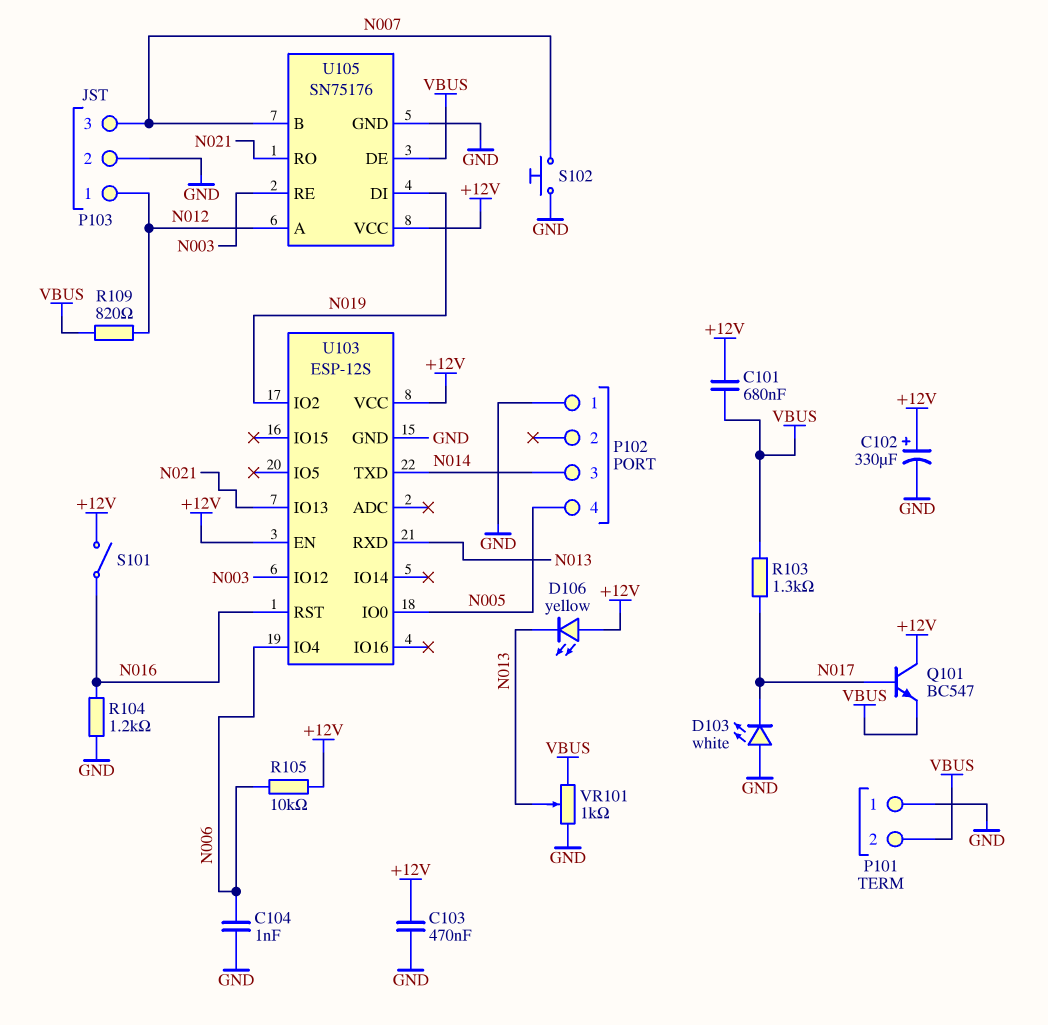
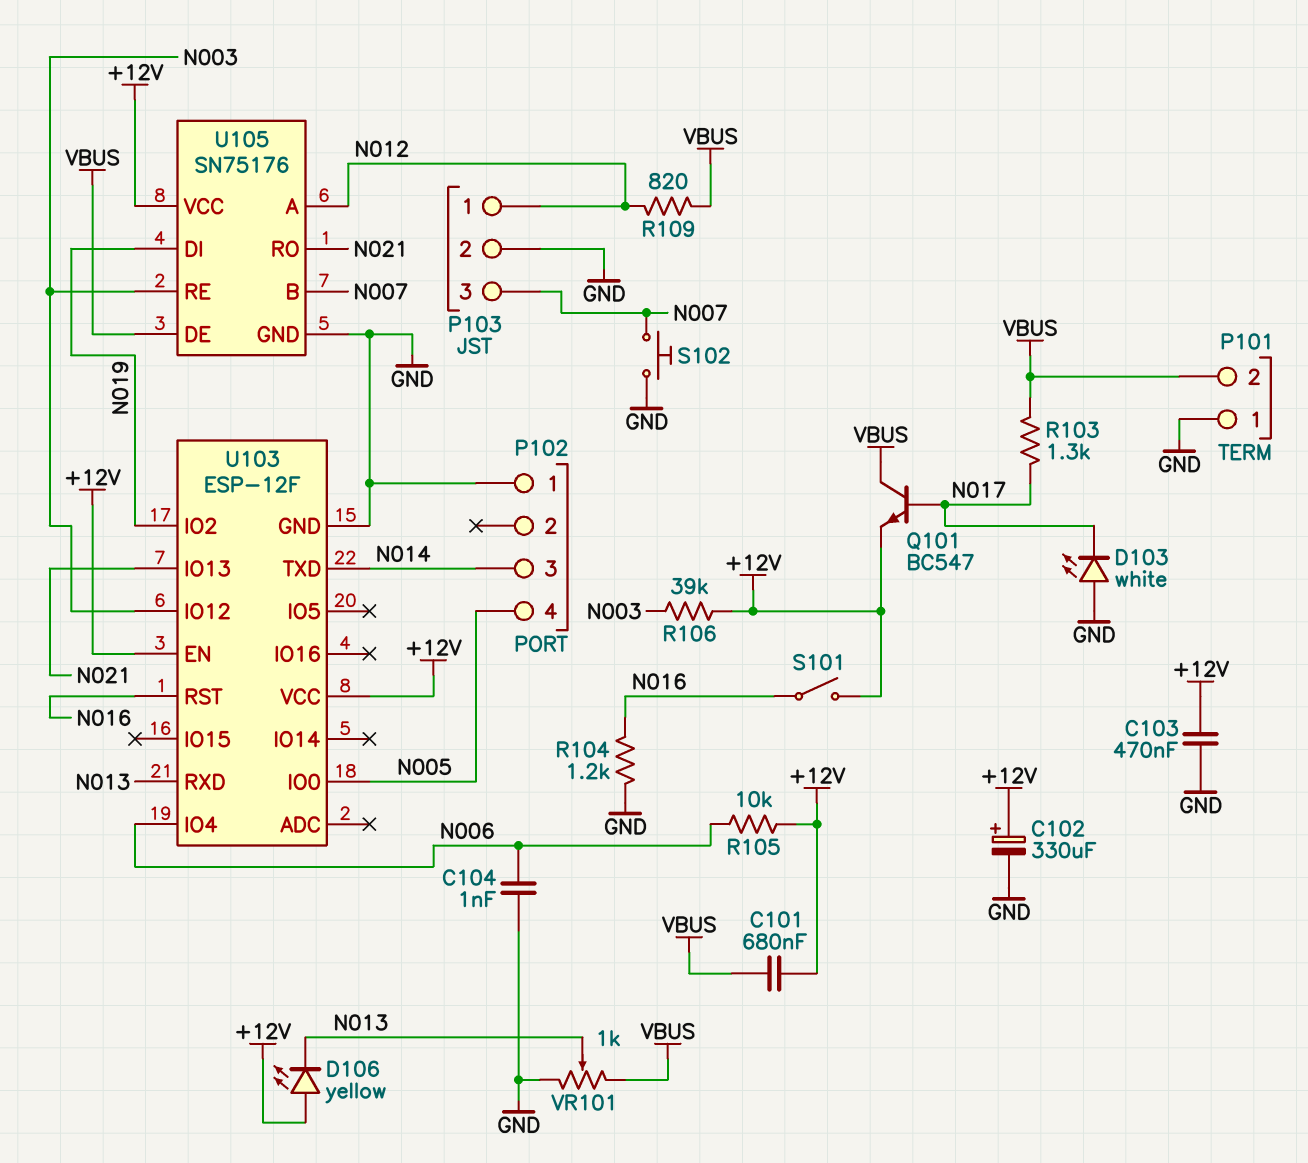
Q101: NPN BC547 (B N017, C +12V, E VBUS) -> NPN BC547 (B N017, C VBUS, E +12V)
R106: none -> 39k (+12V, N003)
U103: ESP-12S -> ESP-12F

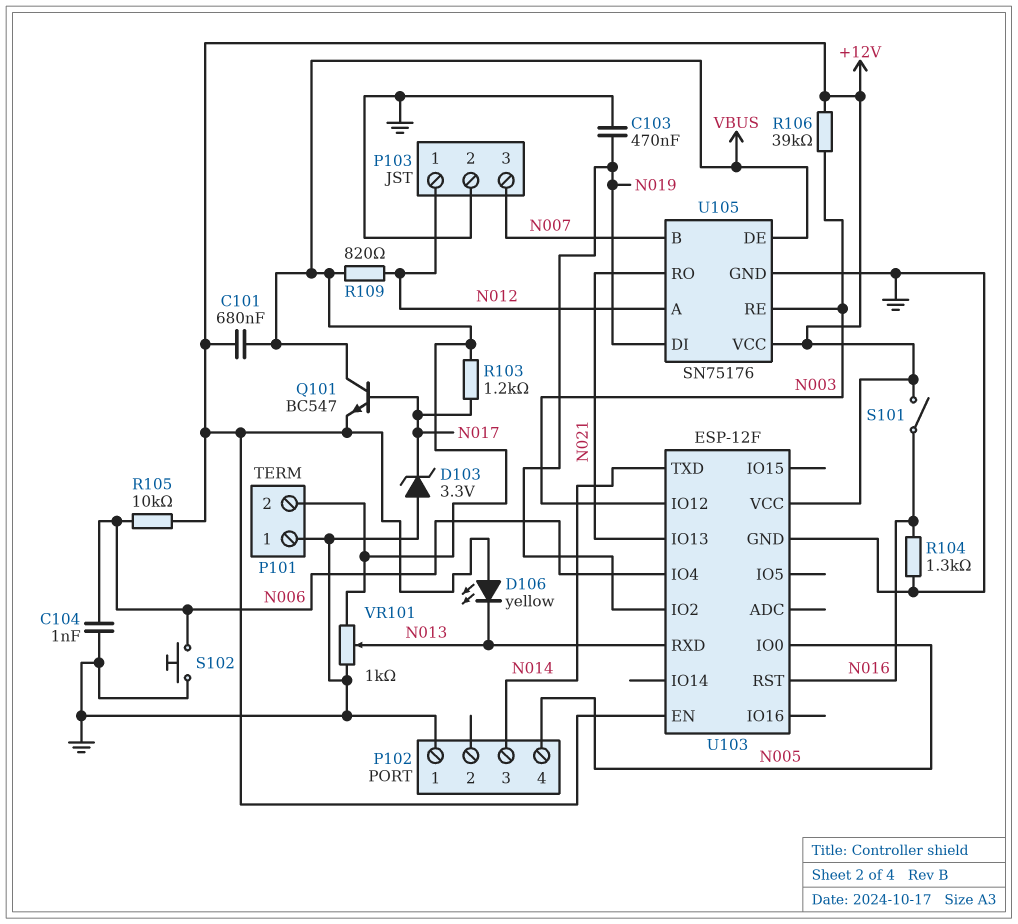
C102: 330uF (plus +12V, minus GND) -> none
C103: 470nF (+12V, GND) -> 470nF (GND, N019)
D103: LED white (A GND, K N017) -> zener 3.3V (A GND, K N017)
R103: 1.3k (N017, VBUS) -> 1.2k (N017, VBUS)
R104: 1.2k (GND, N016) -> 1.3k (GND, N016)
S102: button (GND, N007) -> button (GND, N006)

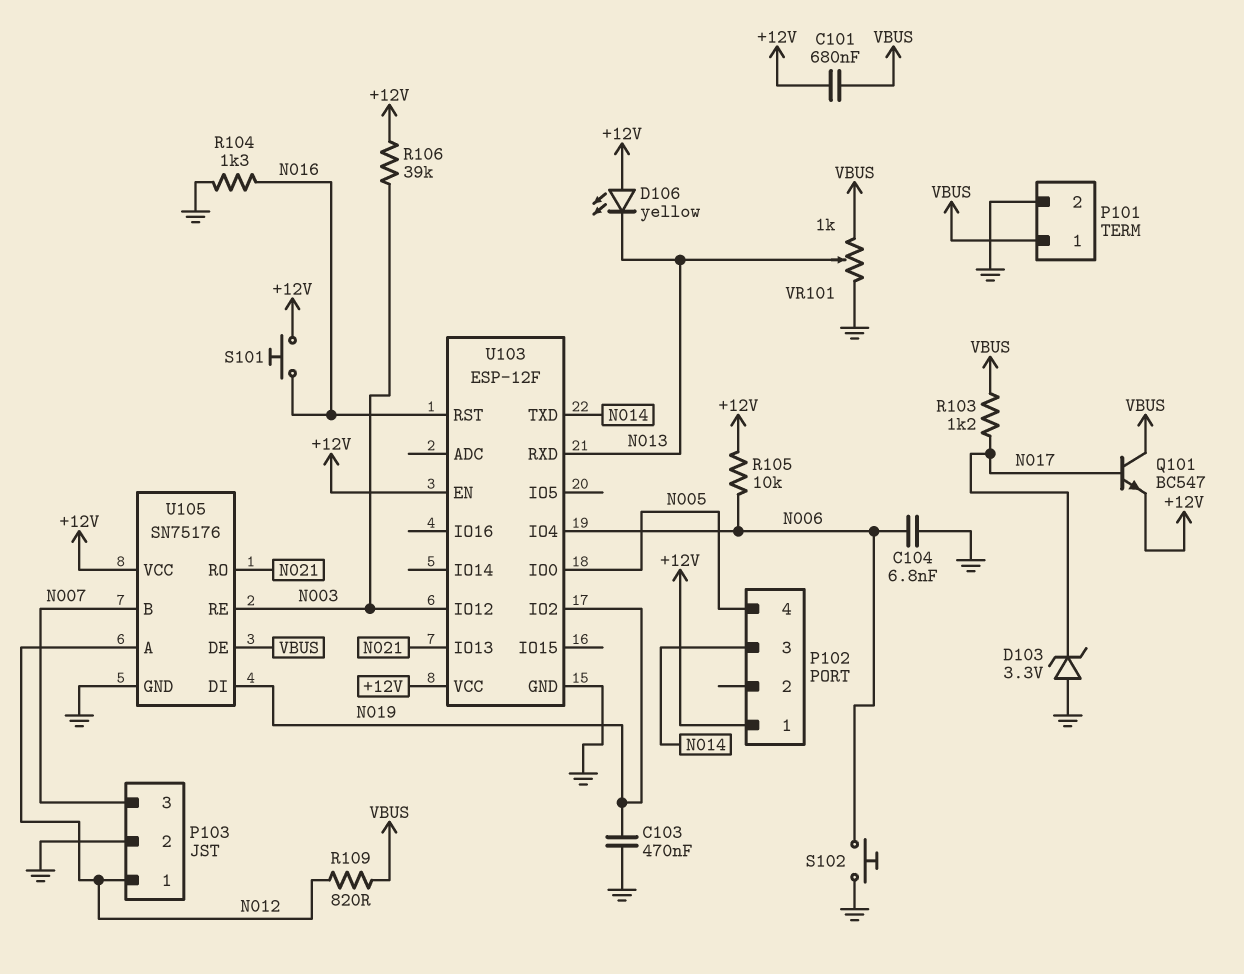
C104: 1nF (GND, N006) -> 6.8nF (GND, N006)
P101 pin 1: GND -> VBUS
P101 pin 2: VBUS -> GND
P102 pin 1: GND -> +12V
S101: switch (+12V, N016) -> button (+12V, N016)

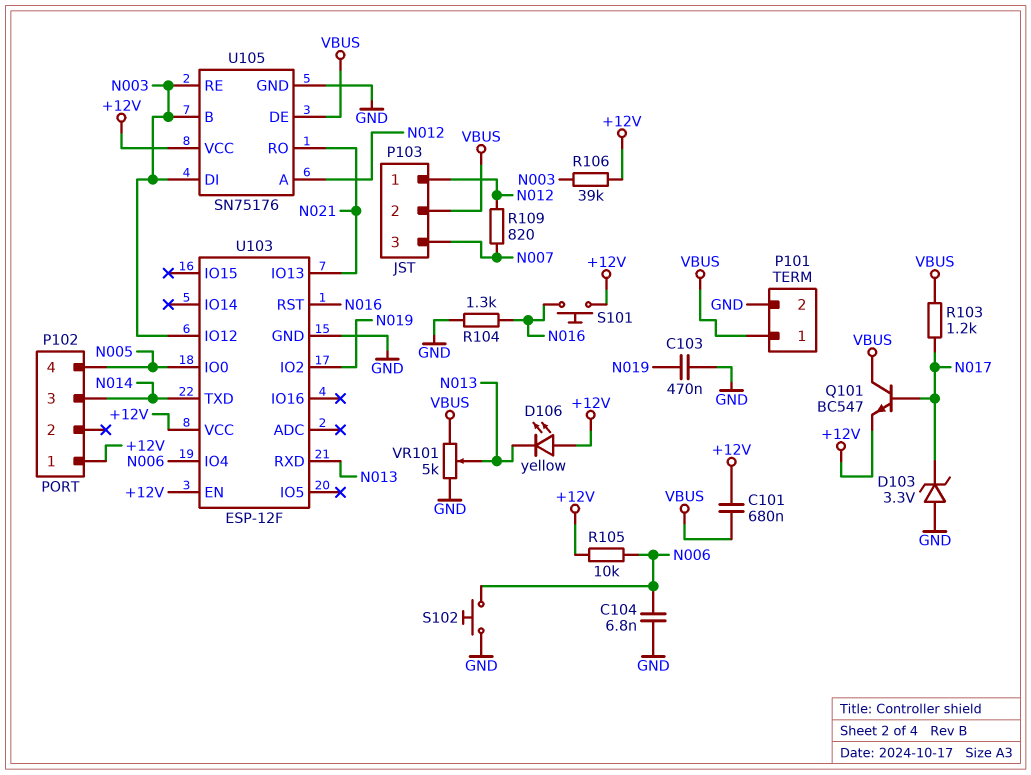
P103 pin 2: GND -> VBUS
R109: 820 (N012, VBUS) -> 820 (N007, N012)
U105 pin B: N007 -> N003
U105 pin DI: N019 -> N003
VR101: 1k (GND, VBUS, wiper N013) -> 5k (GND, VBUS, wiper N013)

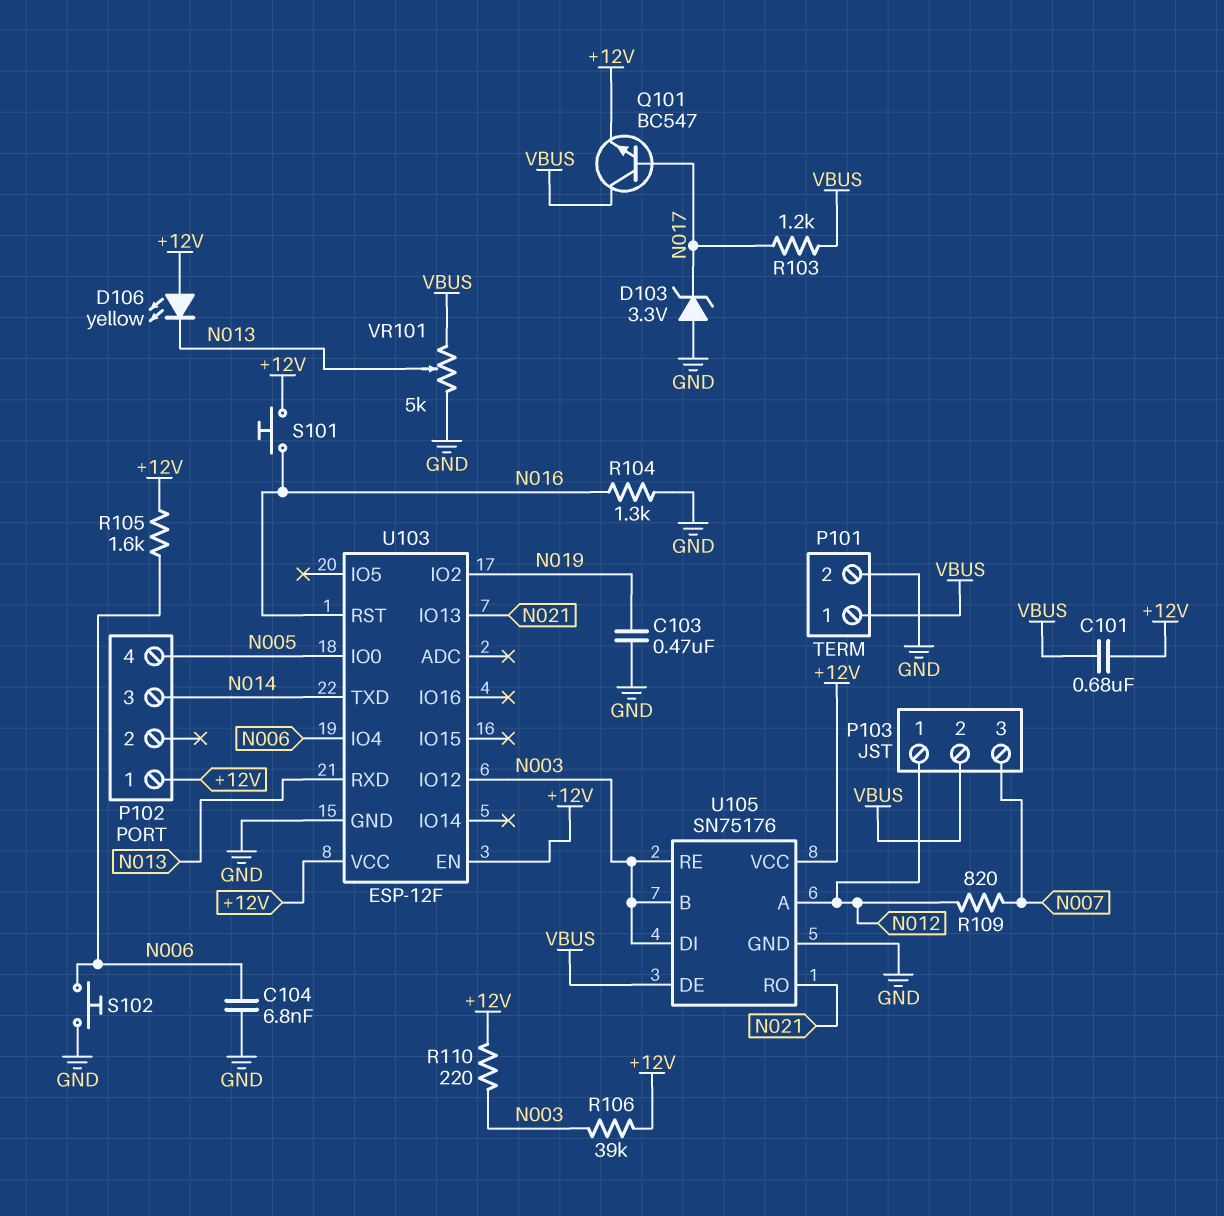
R105: 10k (+12V, N006) -> 1.6k (+12V, N006)
R110: none -> 220 (+12V, N003)

